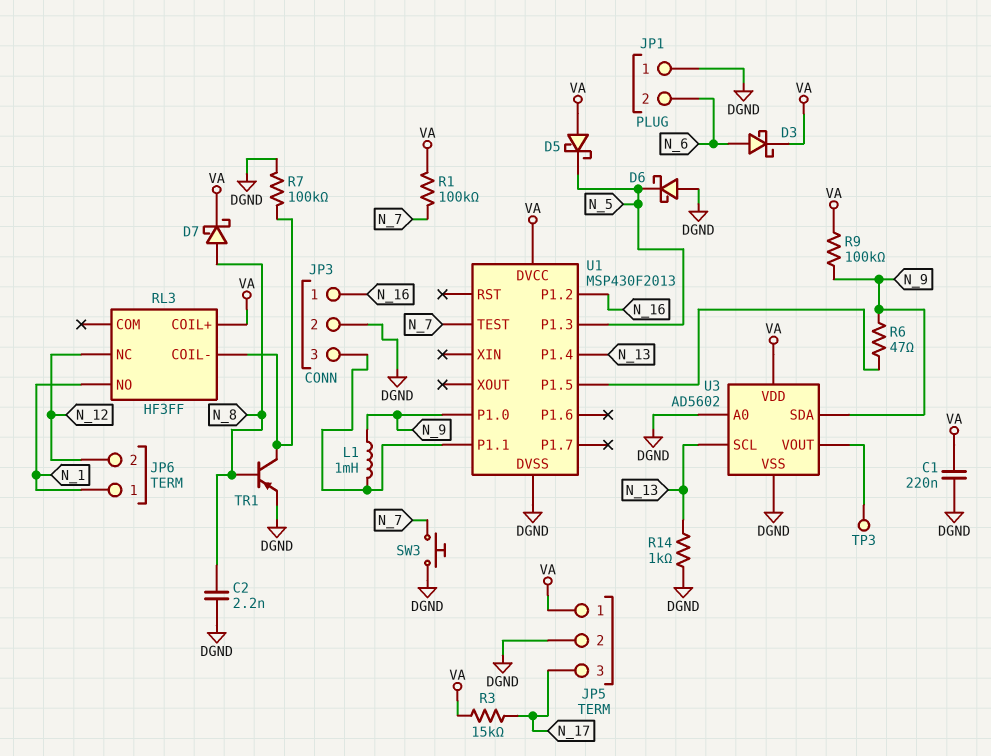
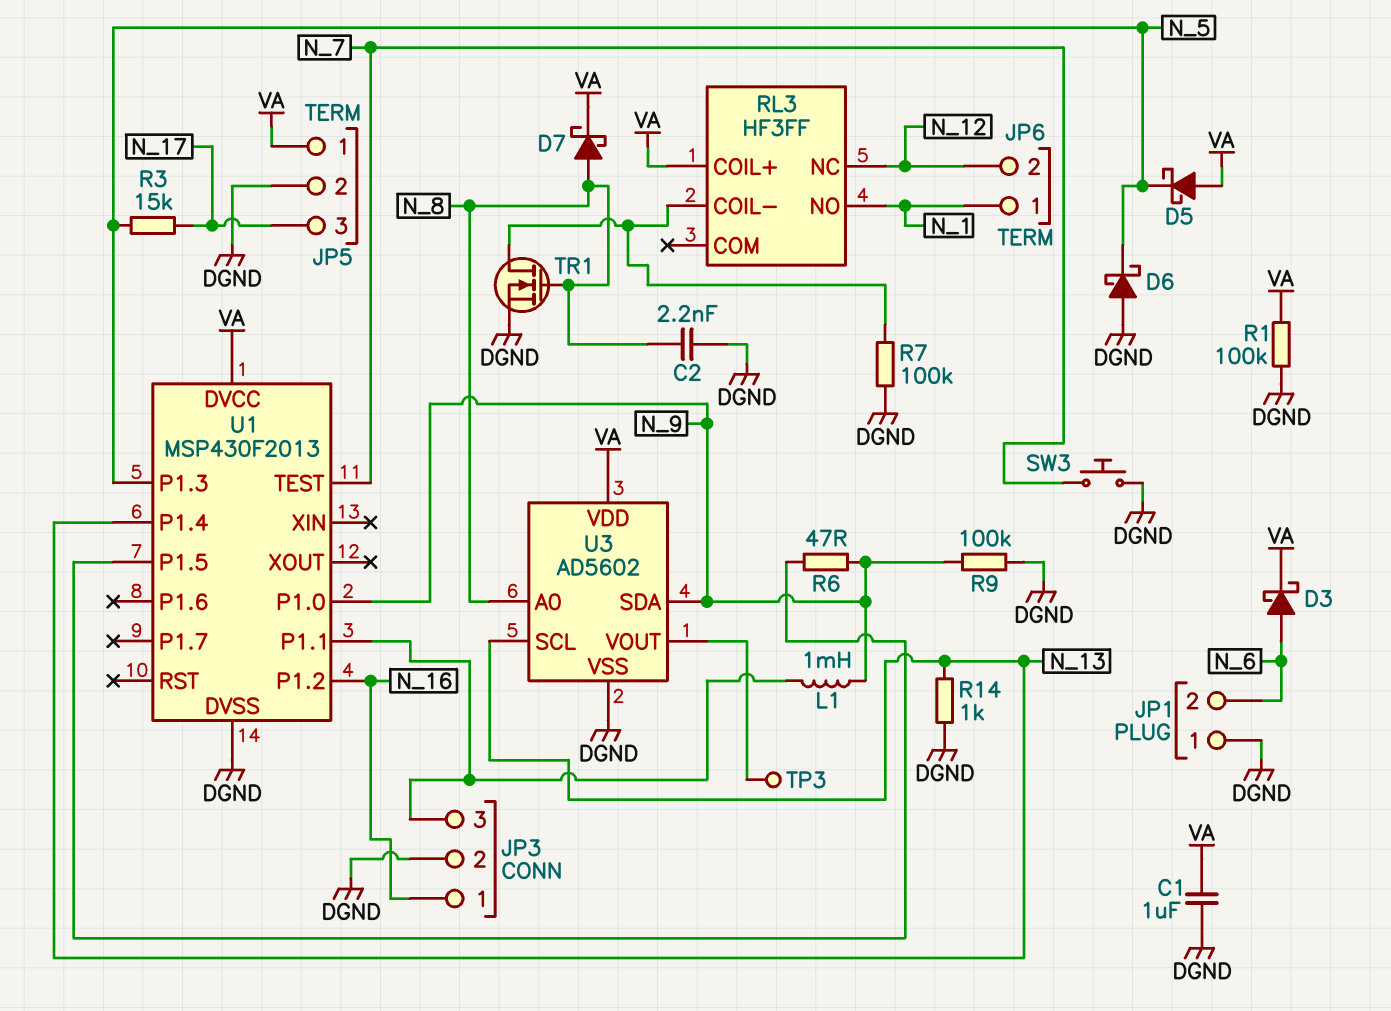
C1: 220nF (DGND, VA) -> 1uF (DGND, VA)
R1: 100k (N_7, VA) -> 100k (DGND, VA)
R3: 15k (N_17, VA) -> 15k (N_5, N_17)
R9: 100k (N_9, VA) -> 100k (DGND, N_9)
TR1: PNP (B N_8, C RL3/COIL-, E DGND) -> NMOS (G N_8, D RL3/COIL-, S DGND)
U3 pin A0: DGND -> N_8

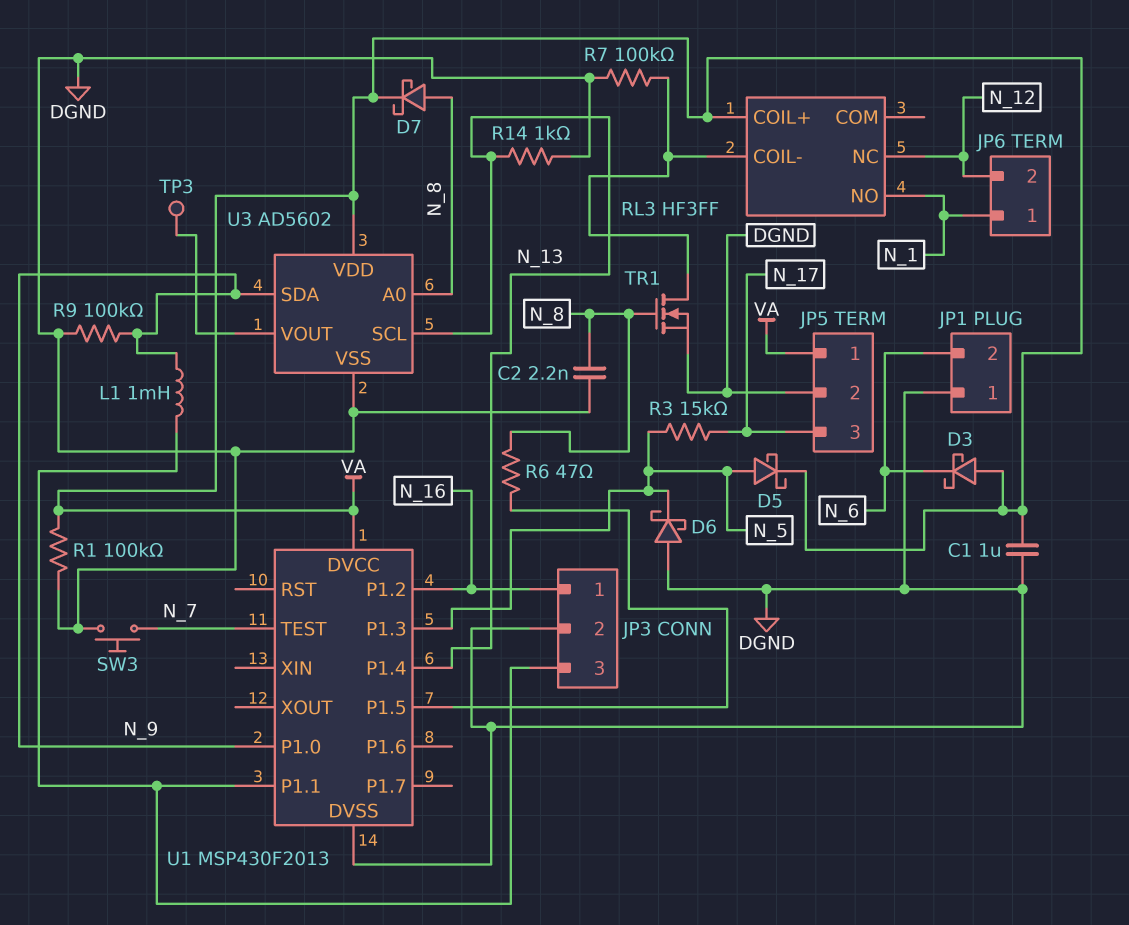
D3: schottky (A N_6, K VA) -> schottky (A VA, K N_6)
D5: schottky (A VA, K N_5) -> schottky (A N_5, K VA)
R6: 47 (N_9, U1/P1.5) -> 47 (N_8, U1/P1.5)

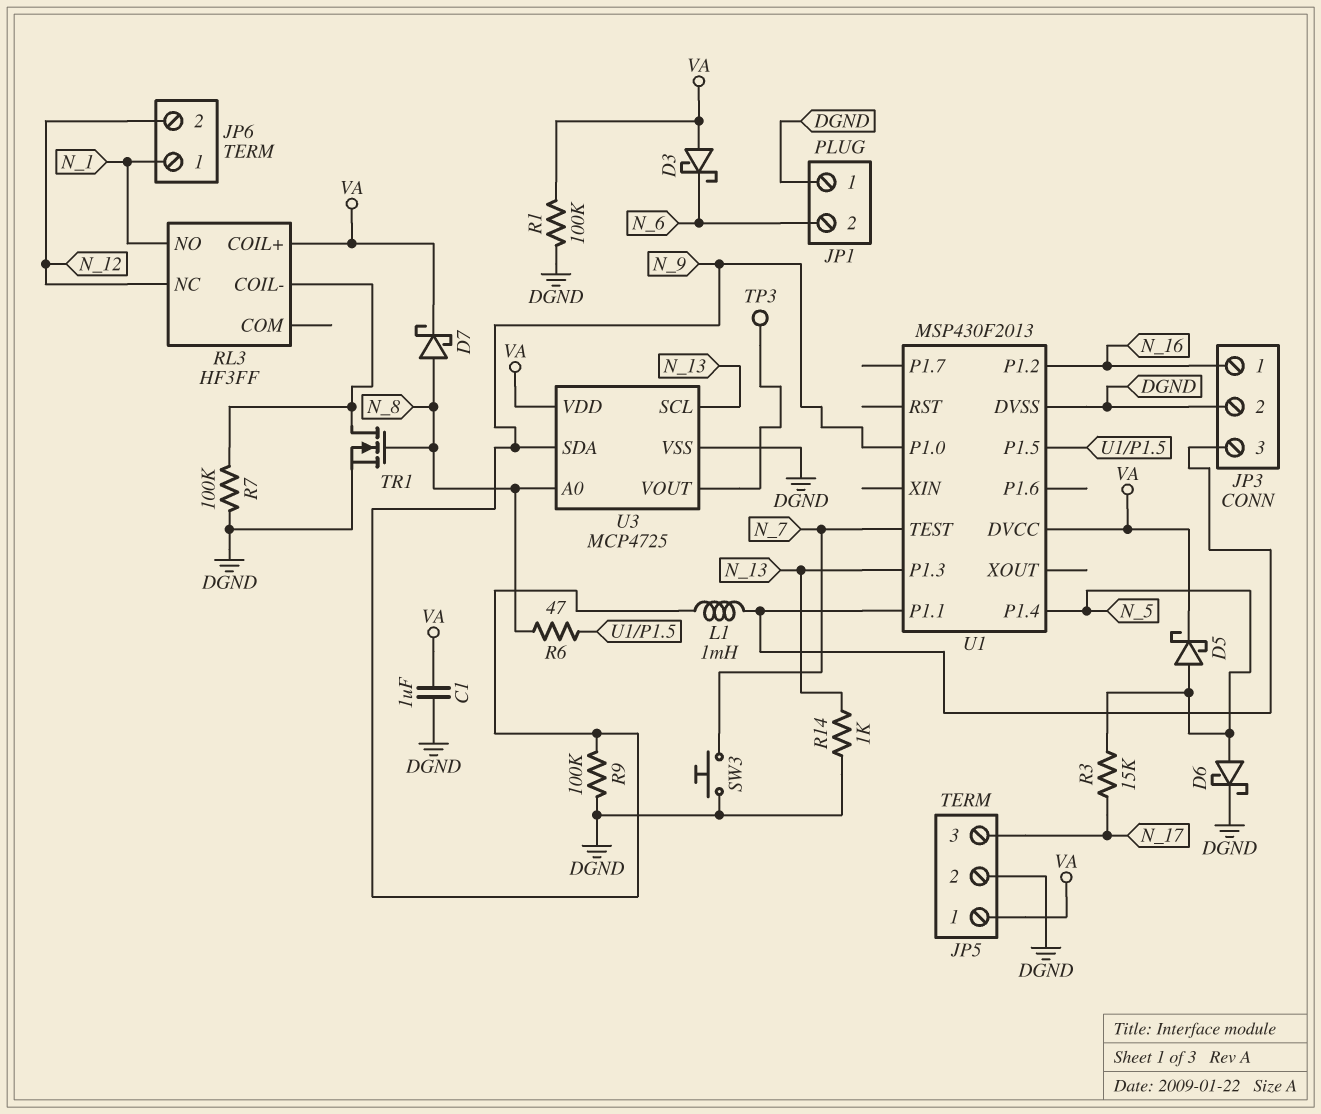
C2: 2.2nF (DGND, N_8) -> none
D6: schottky (A DGND, K N_5) -> schottky (A N_5, K DGND)
U1 pin P1.3: N_5 -> N_13
U1 pin P1.4: N_13 -> N_5
U3: AD5602 -> MCP4725

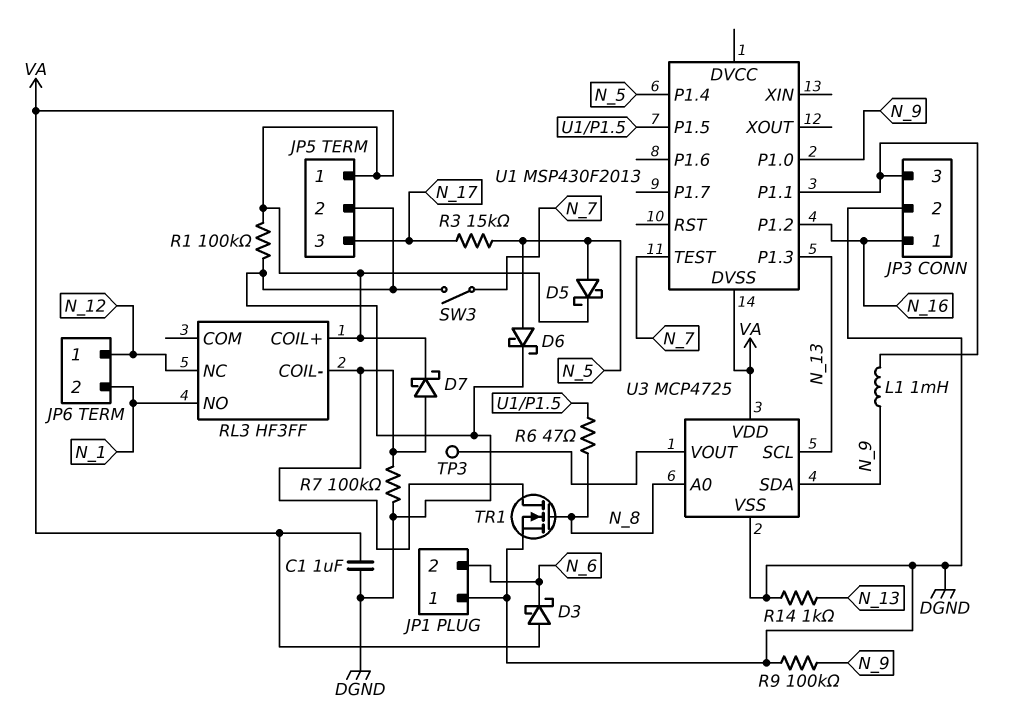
D7: schottky (A N_8, K VA) -> schottky (A RL3/COIL-, K VA)
JP6 pin 1: N_1 -> N_12
JP6 pin 2: N_12 -> N_1
SW3: button (DGND, N_7) -> switch (DGND, N_7)
U1 pin DVCC: VA -> none
U1 pin DVSS: DGND -> VA

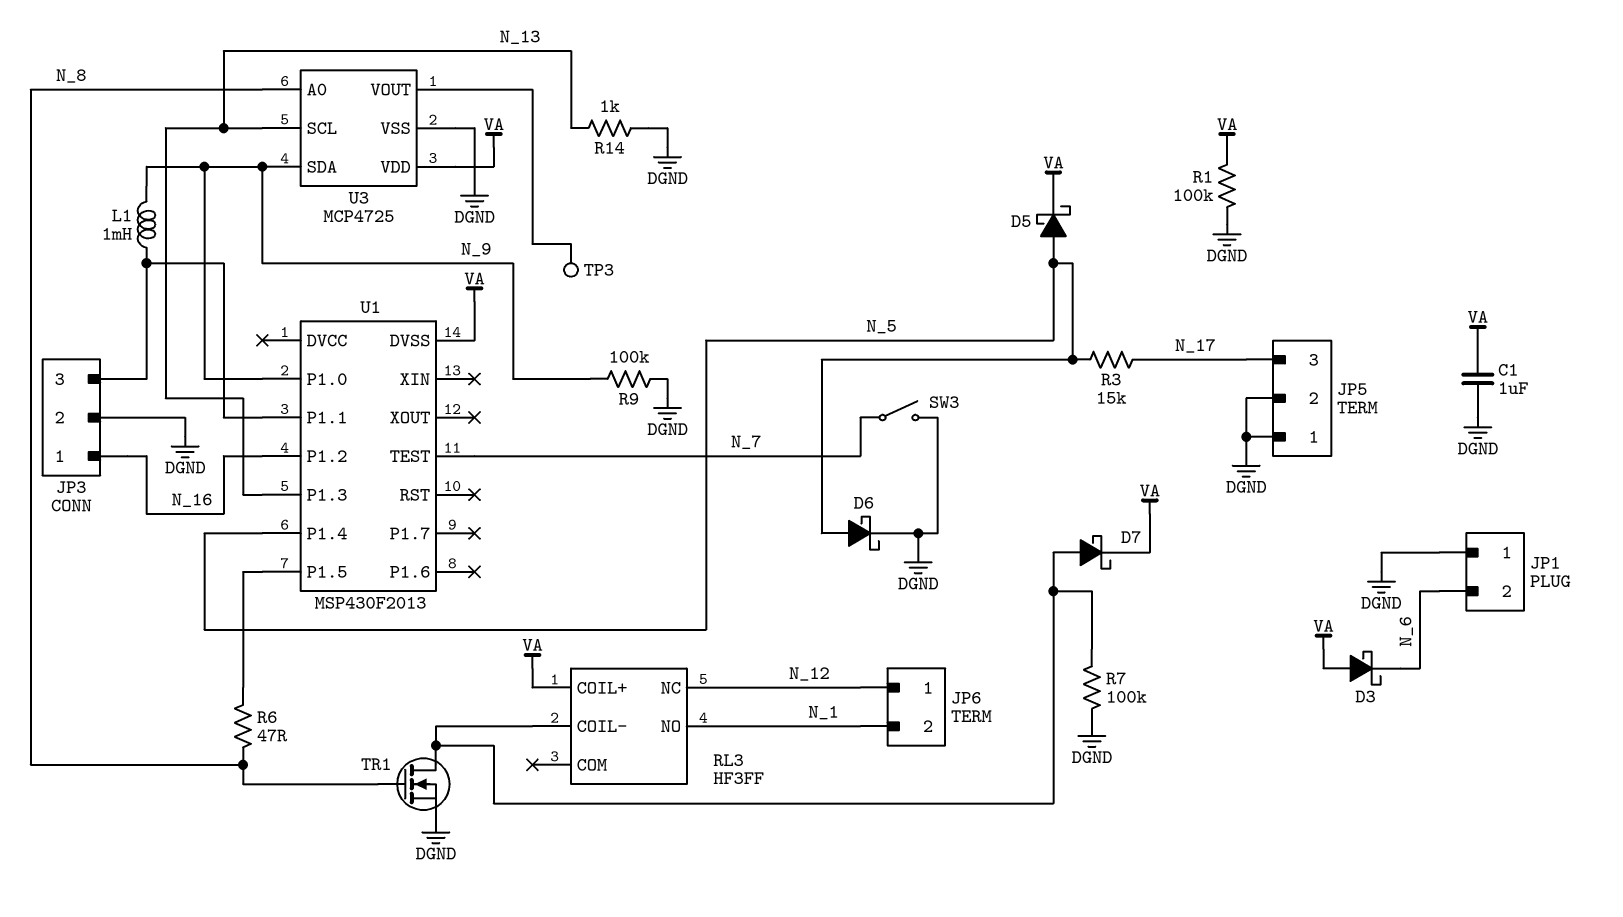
JP5 pin 1: VA -> DGND

